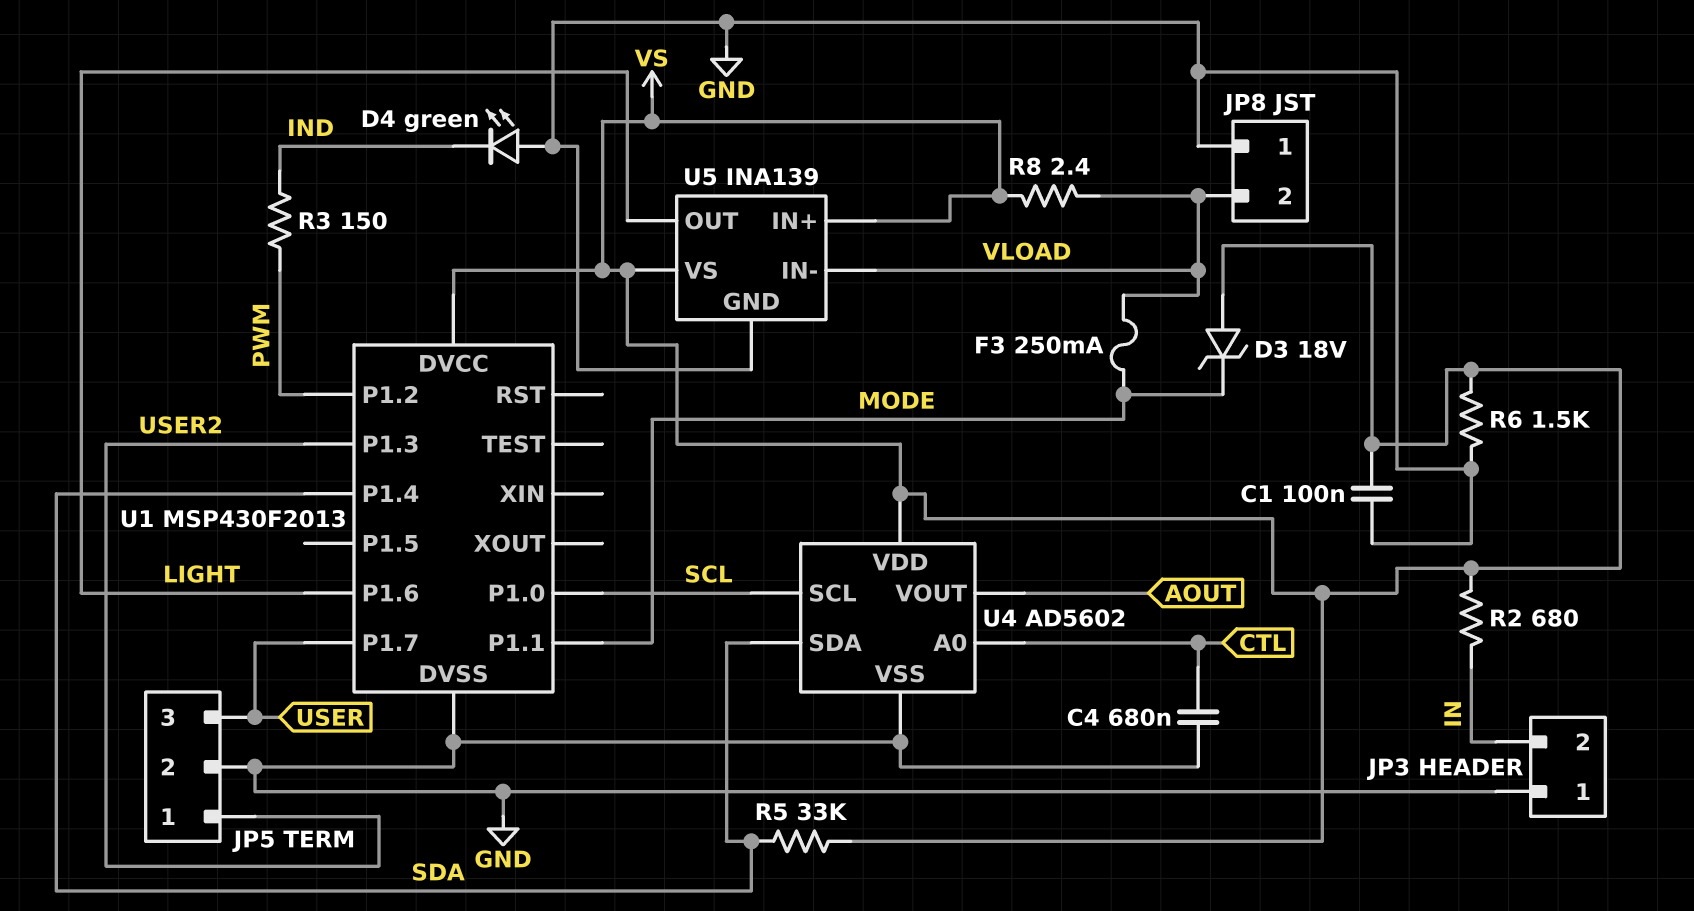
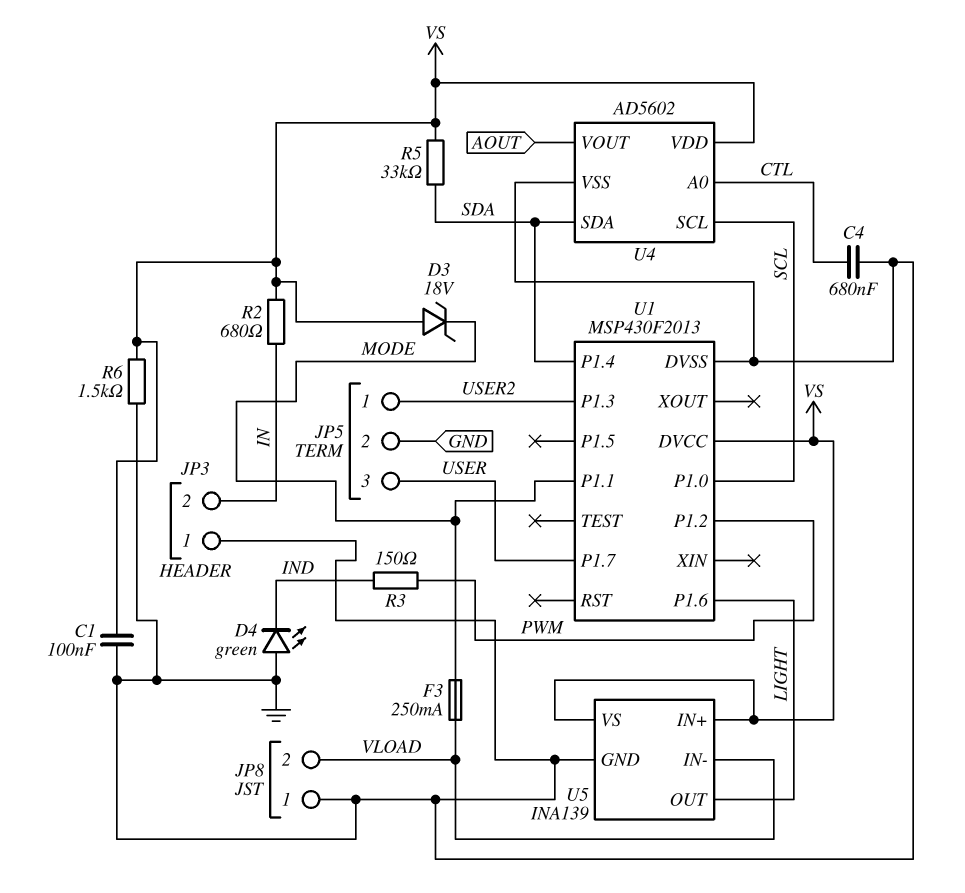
R8: 2.4 (VLOAD, VS) -> none

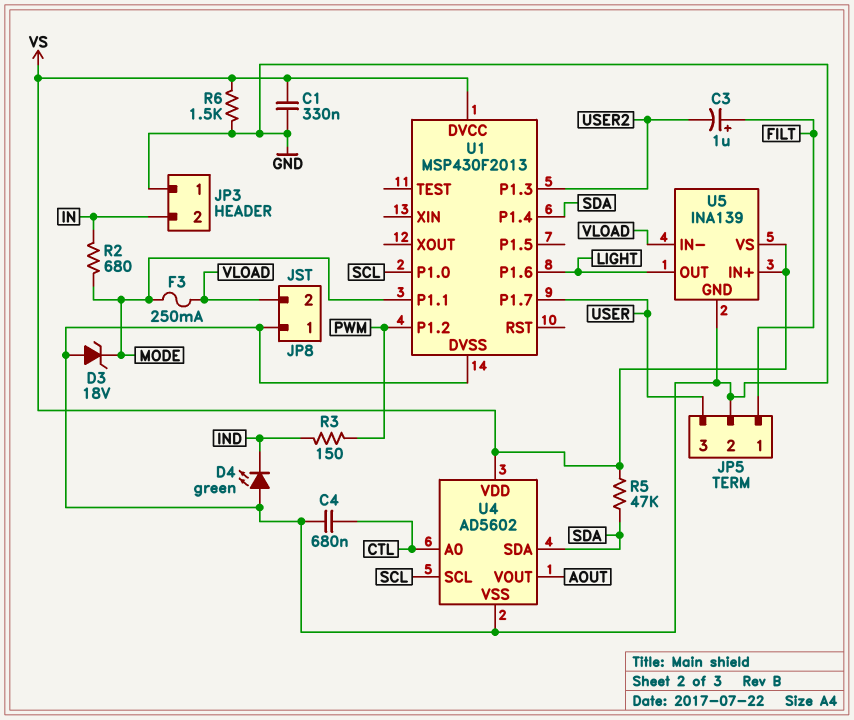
C1: 100nF (GND, VS) -> 330nF (GND, VS)
C3: none -> 1uF (plus FILT, minus USER2)
D3: zener 18V (A VS, K MODE) -> zener 18V (A GND, K MODE)
JP5 pin 1: USER2 -> FILT
R2: 680 (IN, VS) -> 680 (IN, MODE)
R5: 33k (SDA, VS) -> 47k (SDA, VS)

